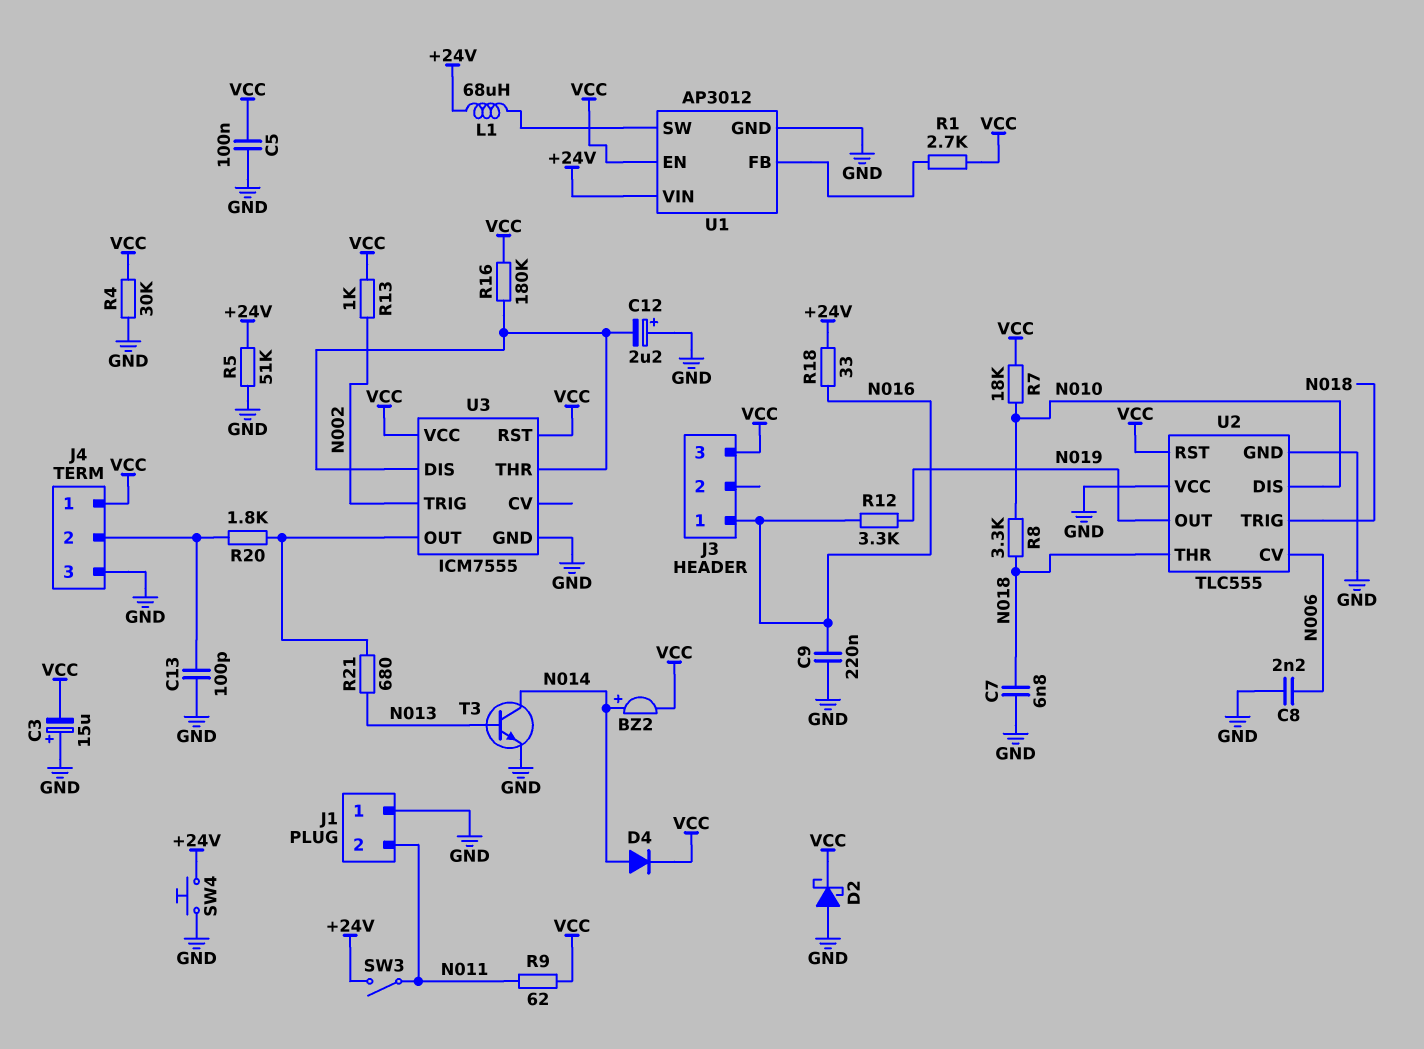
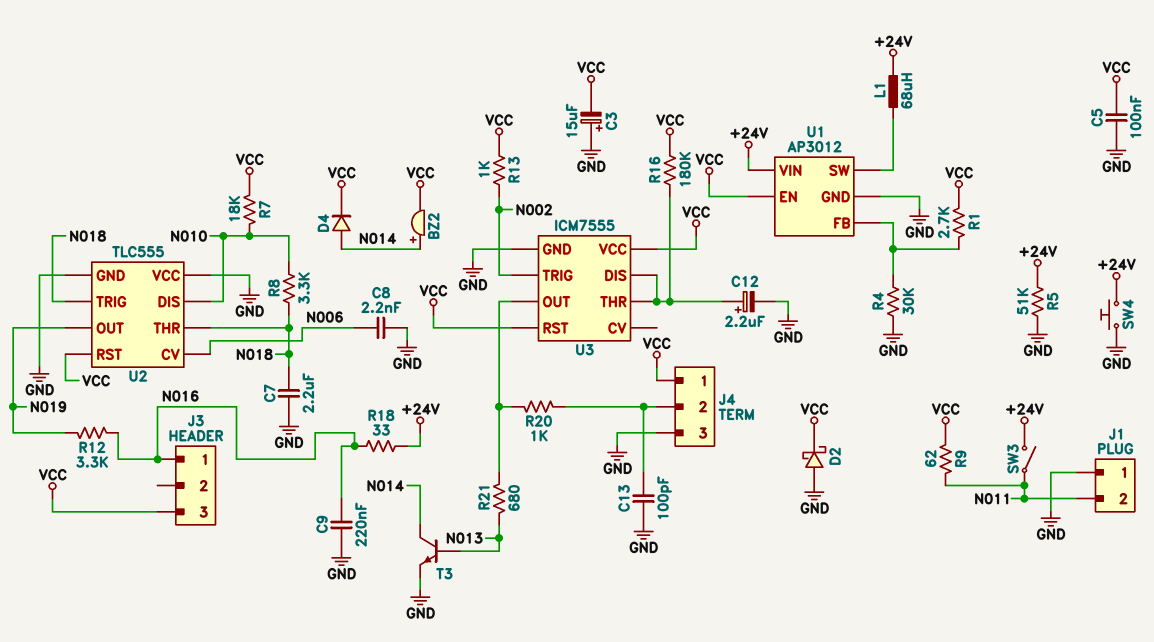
C7: 6.8nF (GND, N018) -> 2.2uF (GND, N018)
C12: 2.2uF (plus GND, minus U3/DIS) -> 2.2uF (plus U3/DIS, minus GND)
R4: 30k (GND, VCC) -> 30k (GND, U1/FB)
R20: 1.8k (J4/2, U3/OUT) -> 1k (J4/2, U3/OUT)

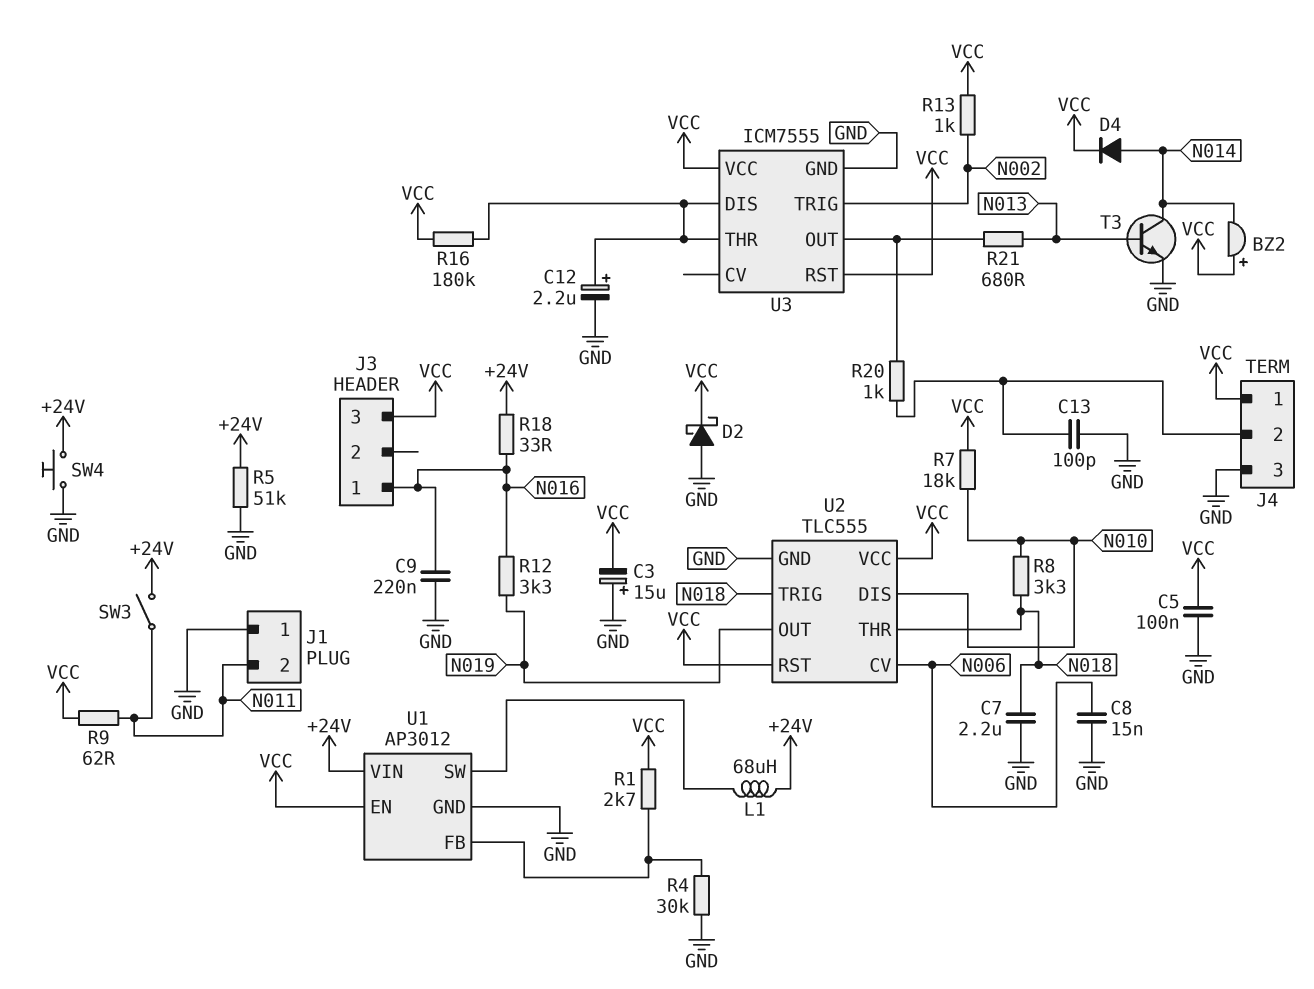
BZ2: buzzer (plus N014, minus VCC) -> buzzer (plus VCC, minus N014)
C8: 2.2nF (GND, N006) -> 15nF (GND, N006)
U2 pin VCC: GND -> VCC

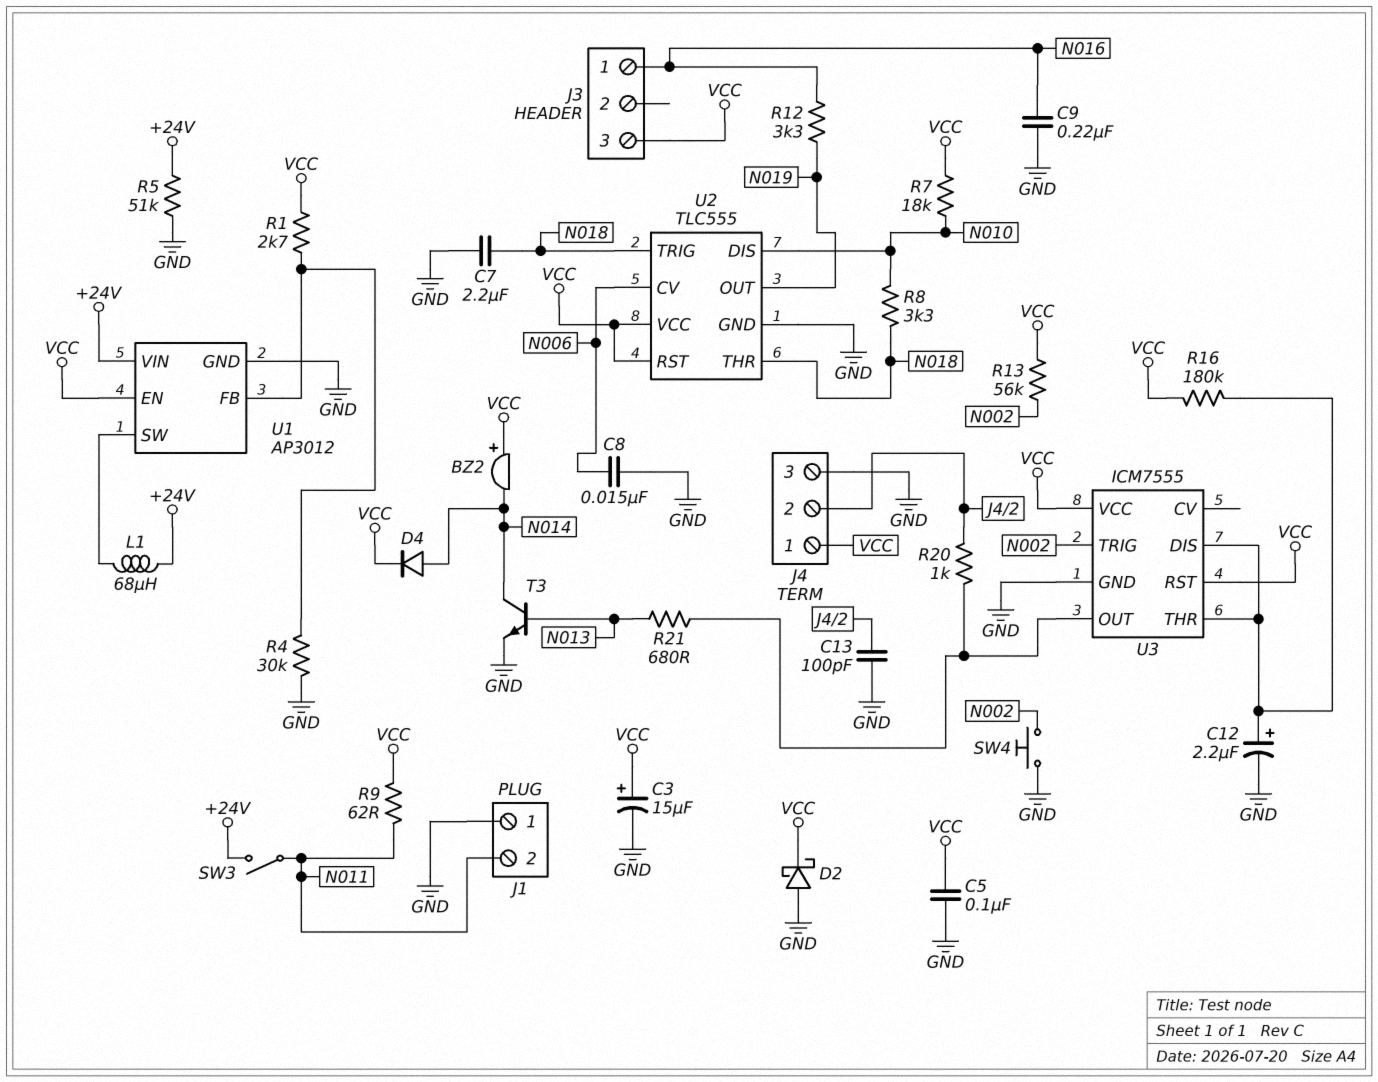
C3: 15uF (plus GND, minus VCC) -> 15uF (plus VCC, minus GND)
R13: 1k (N002, VCC) -> 56k (N002, VCC)
R18: 33 (+24V, N016) -> none
SW4: button (+24V, GND) -> button (GND, N002)

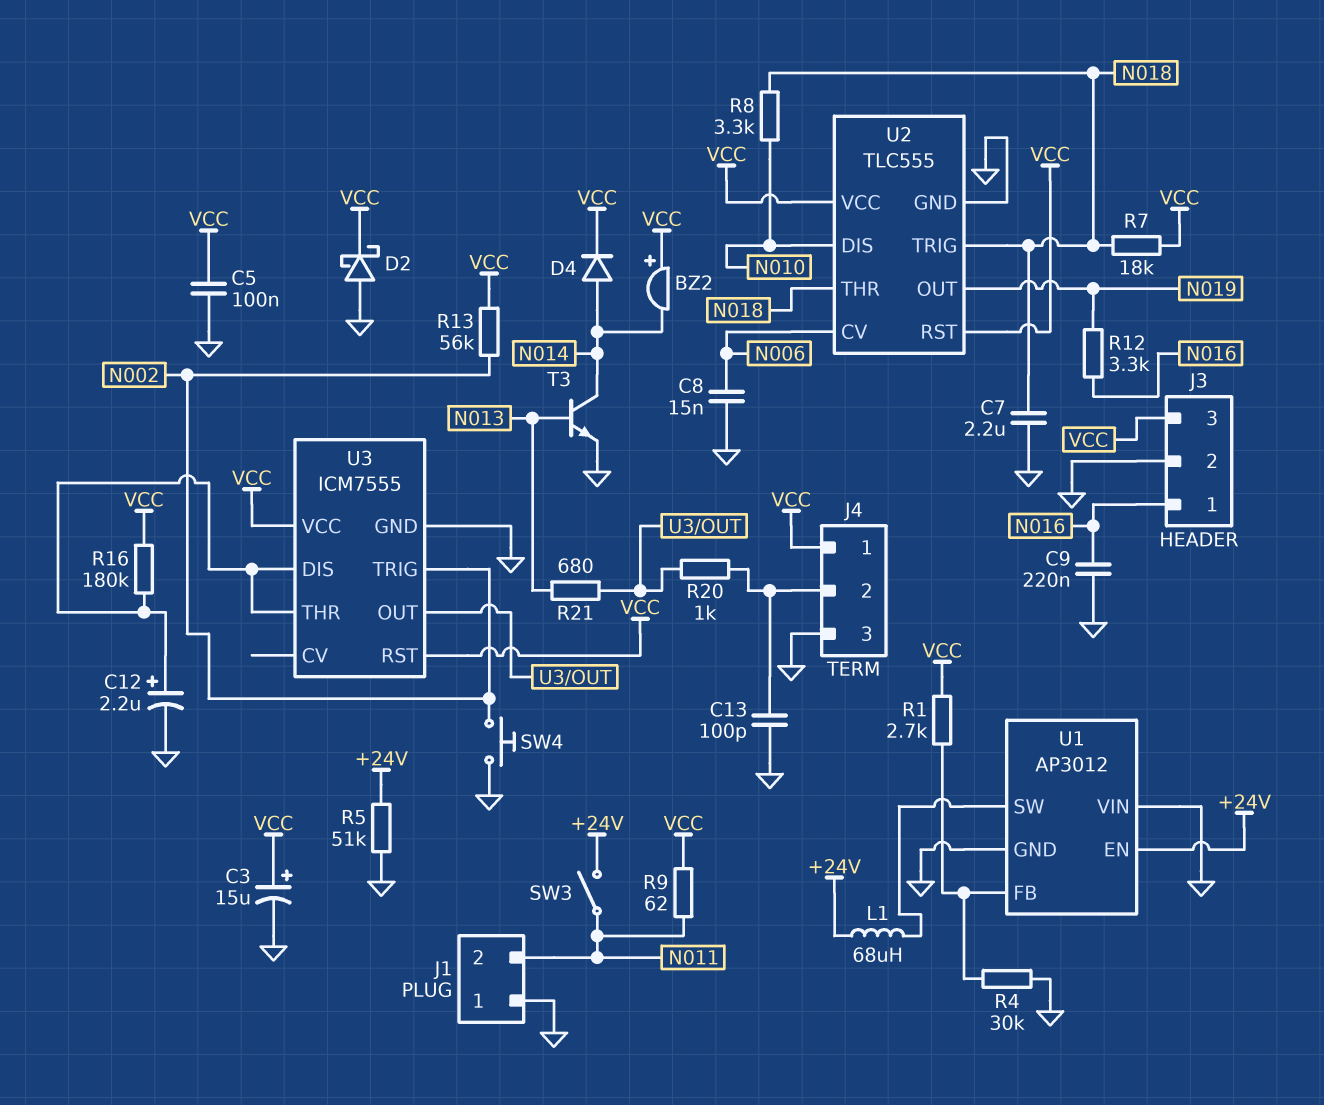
J3 pin 2: none -> GND
R7: 18k (N010, VCC) -> 18k (N018, VCC)
U1 pin EN: VCC -> +24V
U1 pin VIN: +24V -> GND

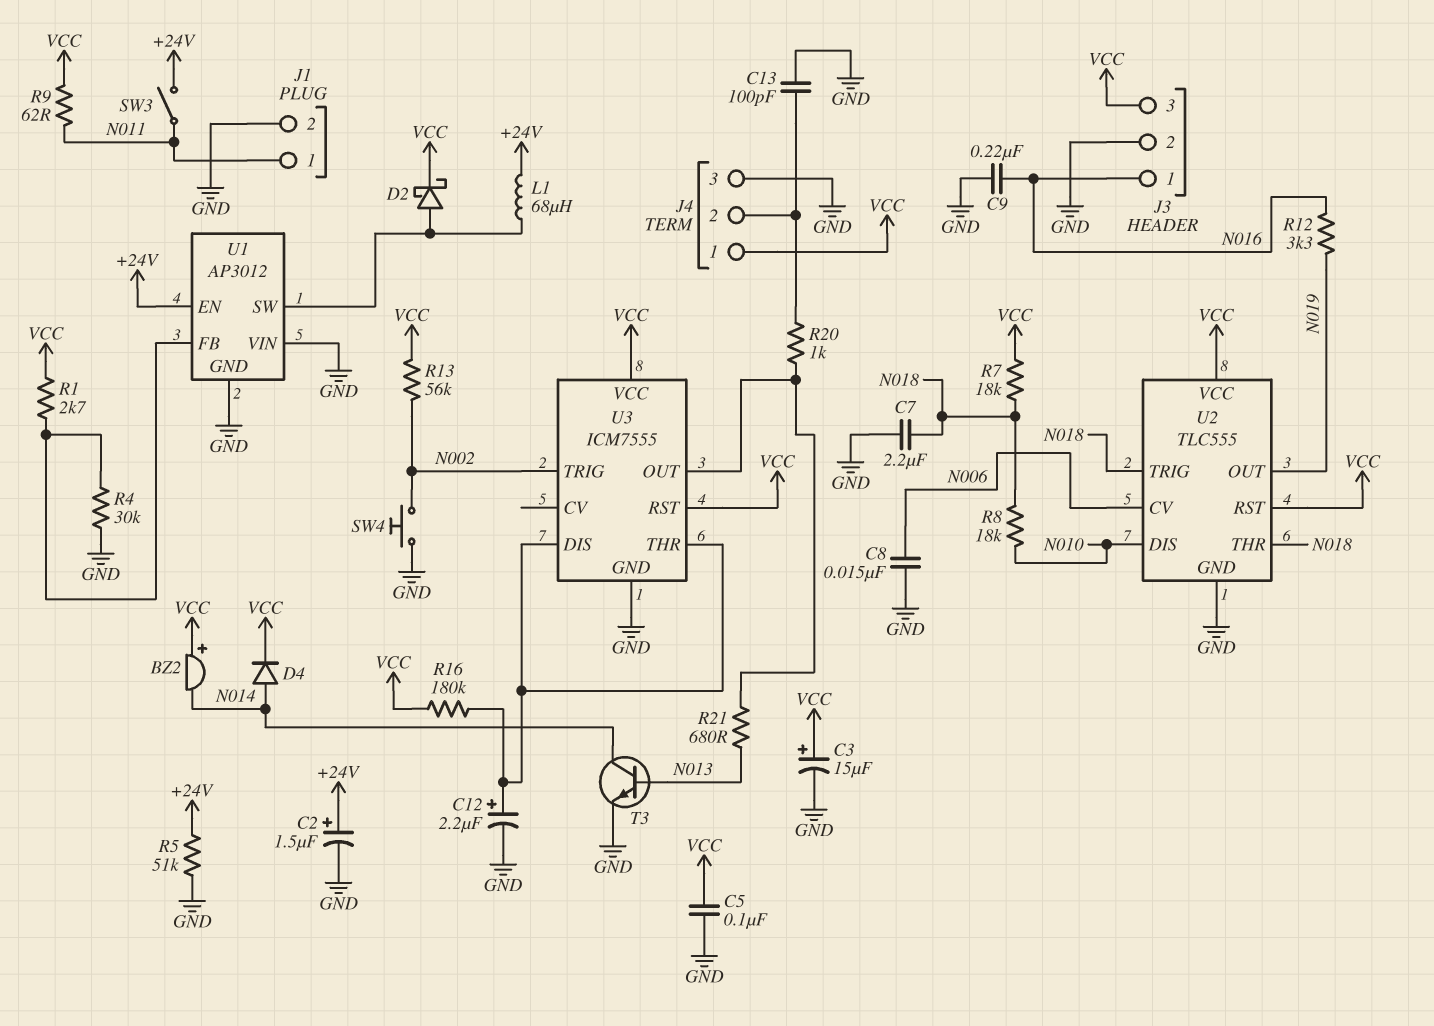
C2: none -> 1.5uF (plus +24V, minus GND)
D2: schottky (A GND, K VCC) -> schottky (A U1/SW, K VCC)
J1 pin 1: GND -> N011
J1 pin 2: N011 -> GND
R8: 3.3k (N010, N018) -> 18k (N010, N018)

